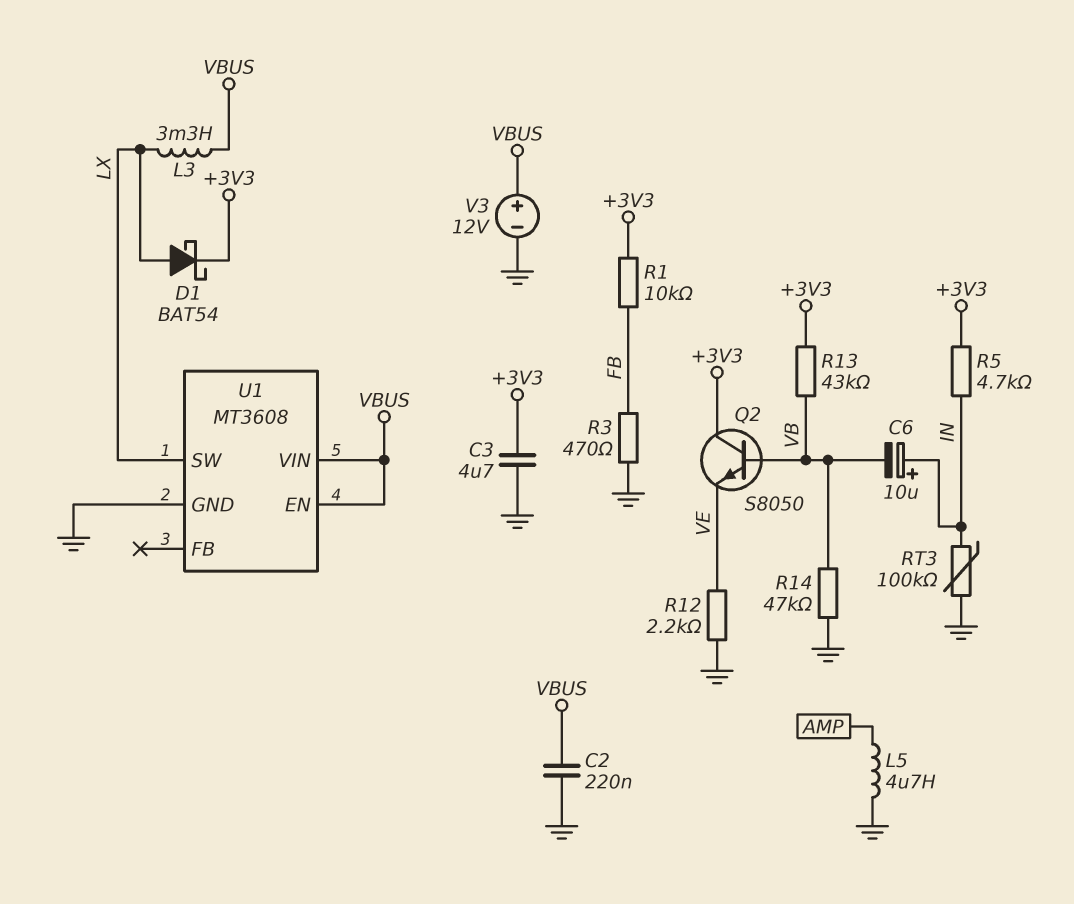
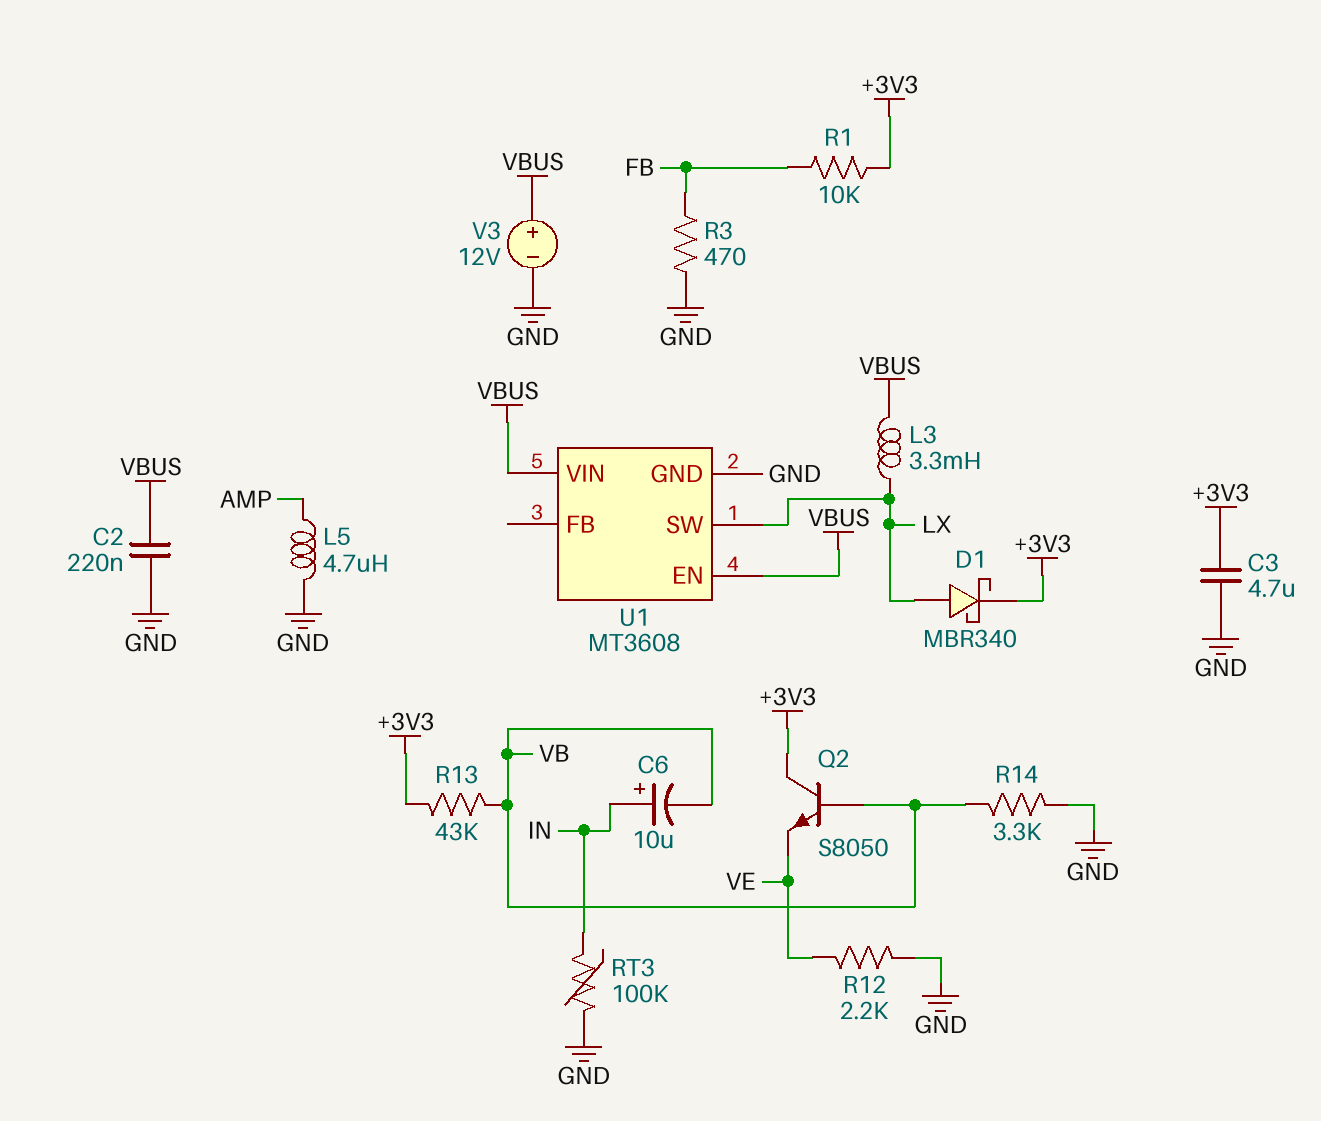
D1: schottky BAT54 (A LX, K +3V3) -> schottky MBR340 (A LX, K +3V3)
R5: 4.7k (+3V3, IN) -> none
R14: 47k (GND, VB) -> 3.3k (GND, VB)

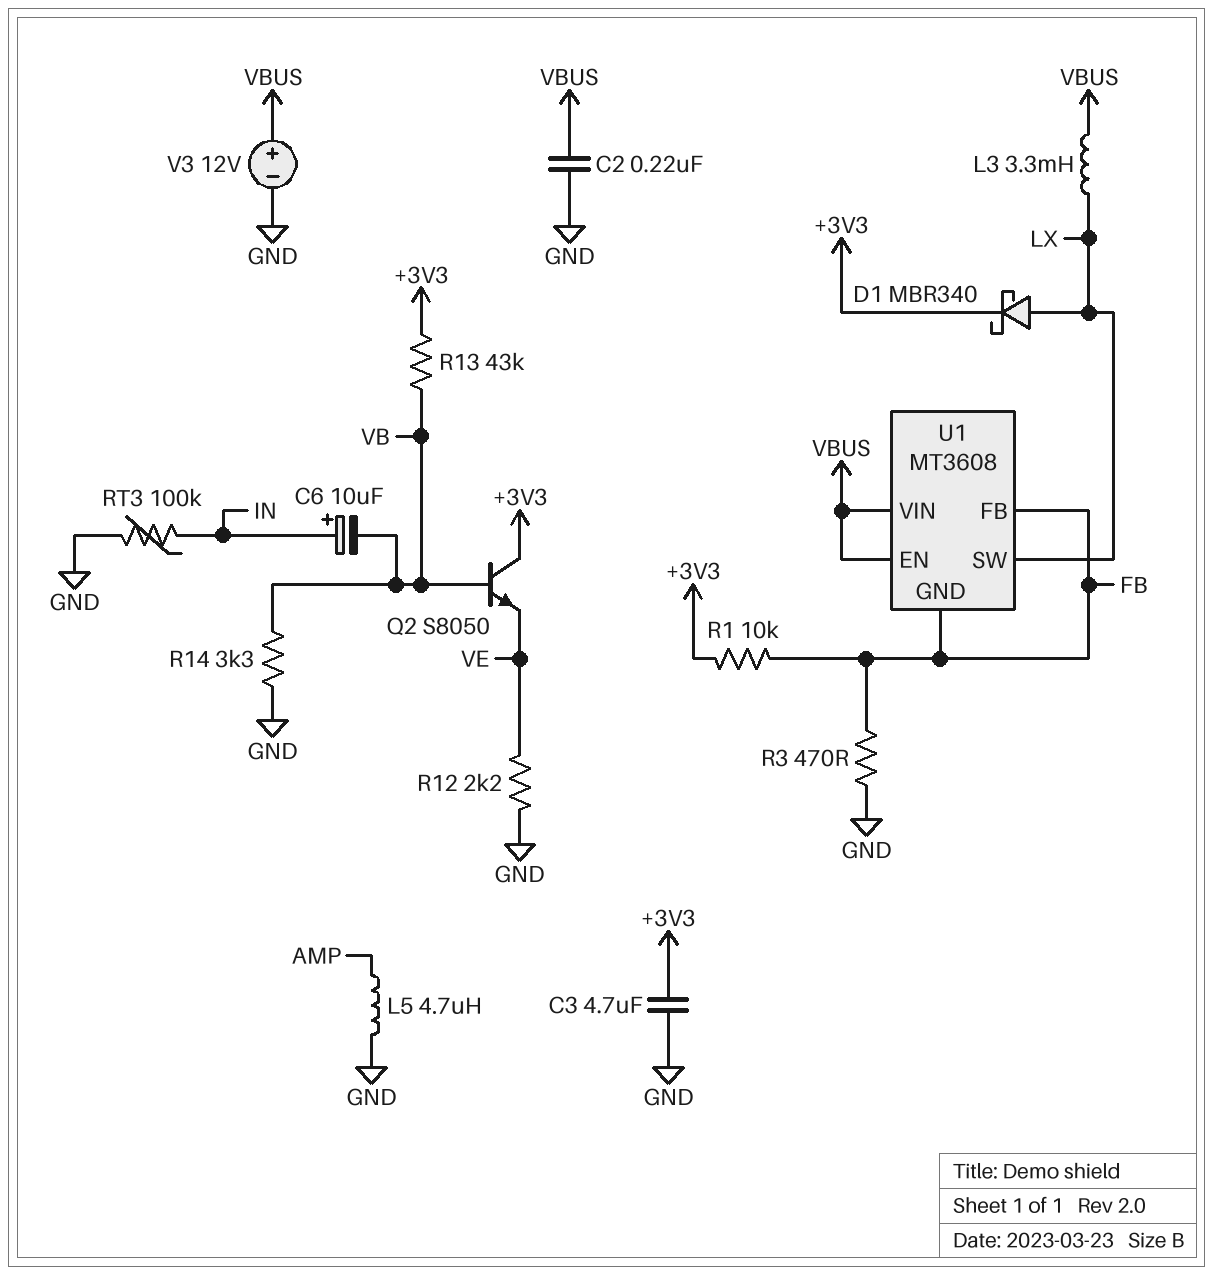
U1 pin FB: none -> FB
U1 pin GND: GND -> FB

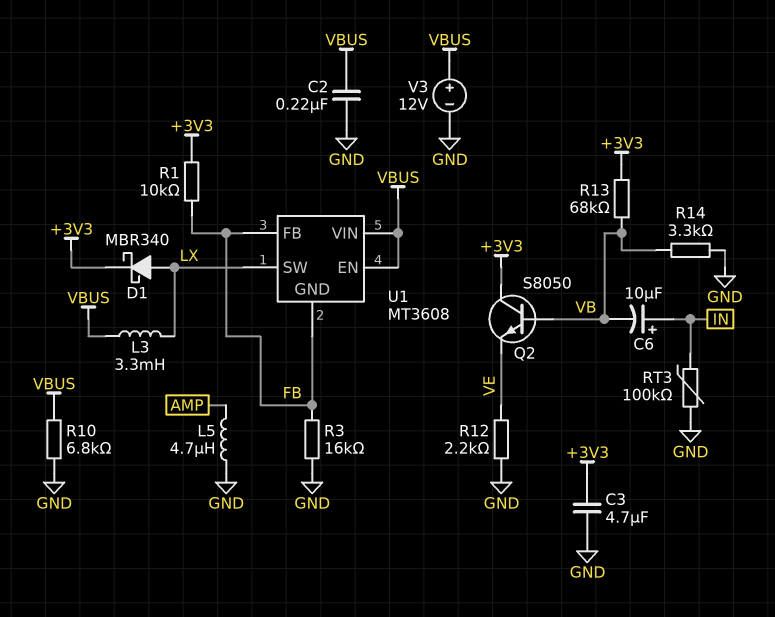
R3: 470 (FB, GND) -> 16k (FB, GND)
R10: none -> 6.8k (GND, VBUS)
R13: 43k (+3V3, VB) -> 68k (+3V3, VB)

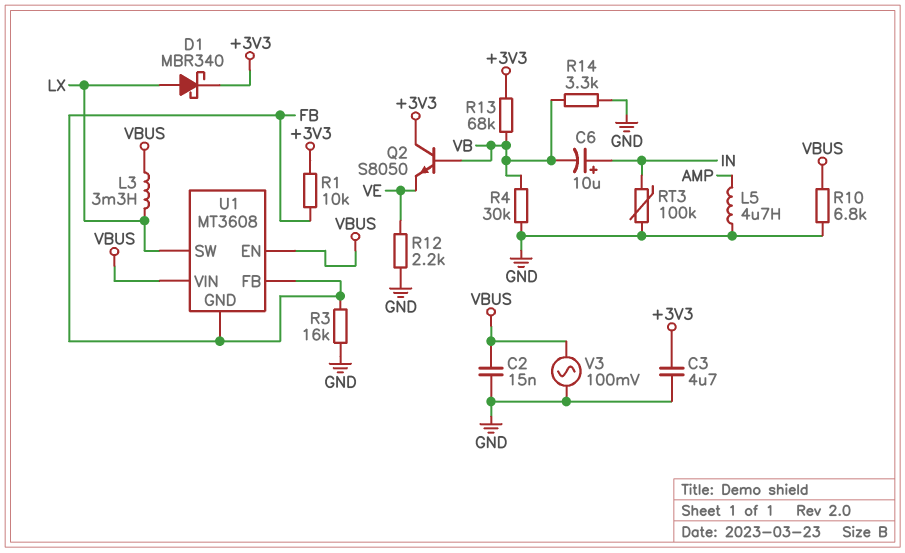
C2: 220nF (GND, VBUS) -> 15nF (GND, VBUS)
R4: none -> 30k (GND, VB)
V3: 12V (plus VBUS, minus GND) -> AC 100mV (GND, VBUS)

